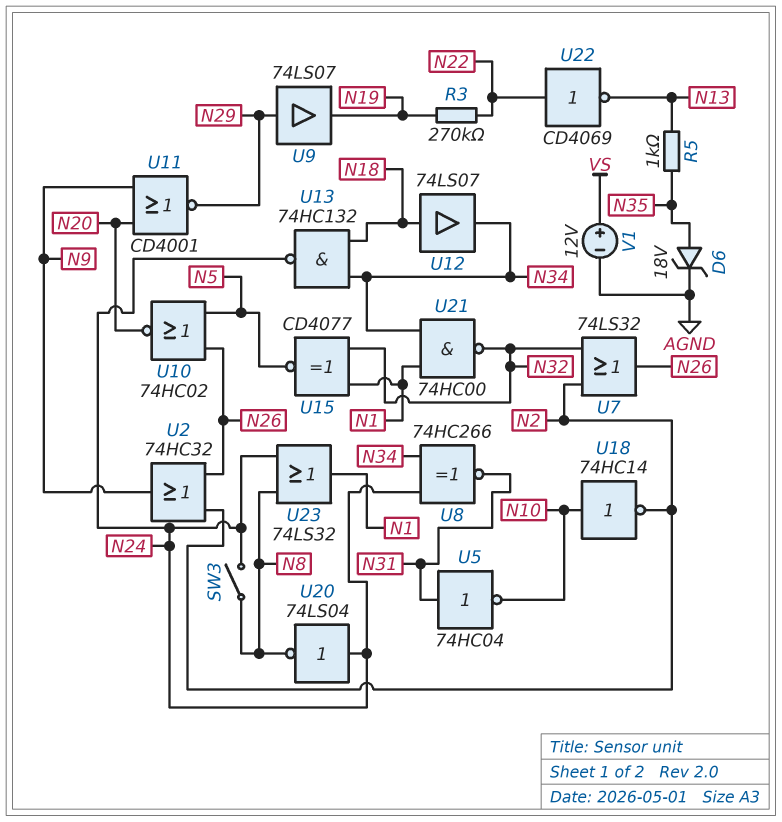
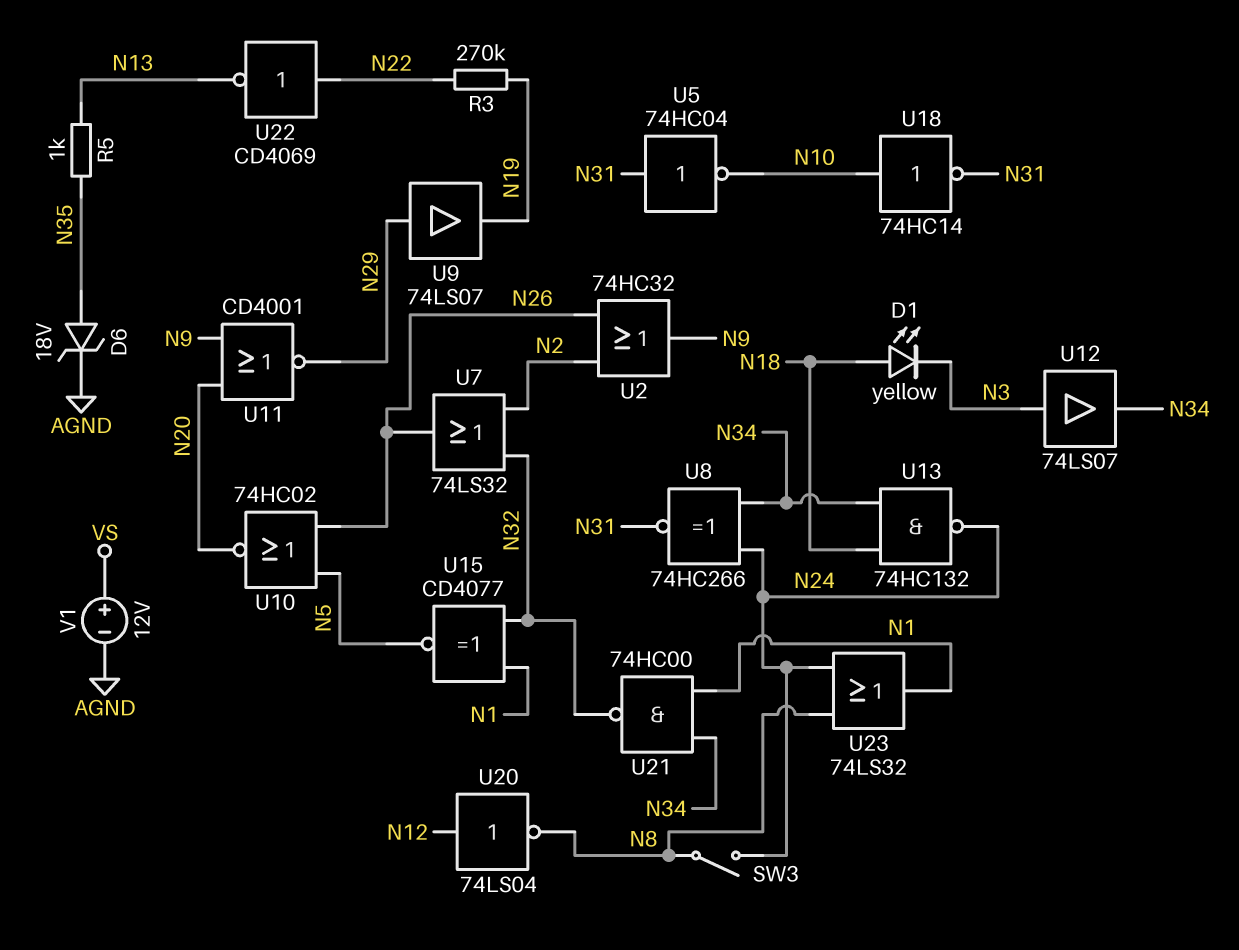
D1: none -> LED yellow (A N18, K N3)
U12: buffer 74LS07 (in N18, out N34) -> buffer 74LS07 (in N3, out N34)
U18: NOT 74HC14 (in N10, out N2) -> NOT 74HC14 (in N10, out N31)
U20: NOT 74LS04 (in N24, out N8) -> NOT 74LS04 (in N12, out N8)

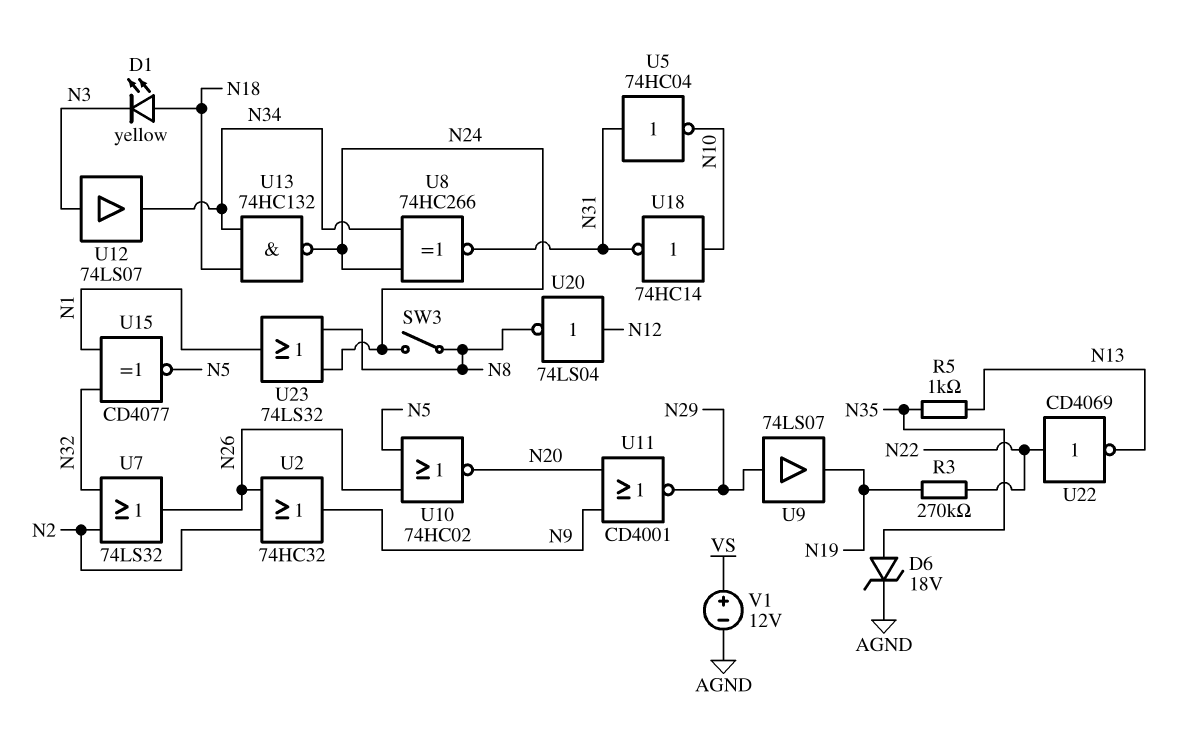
U21: NAND 74HC00 (in N1, in N34, out N32) -> none

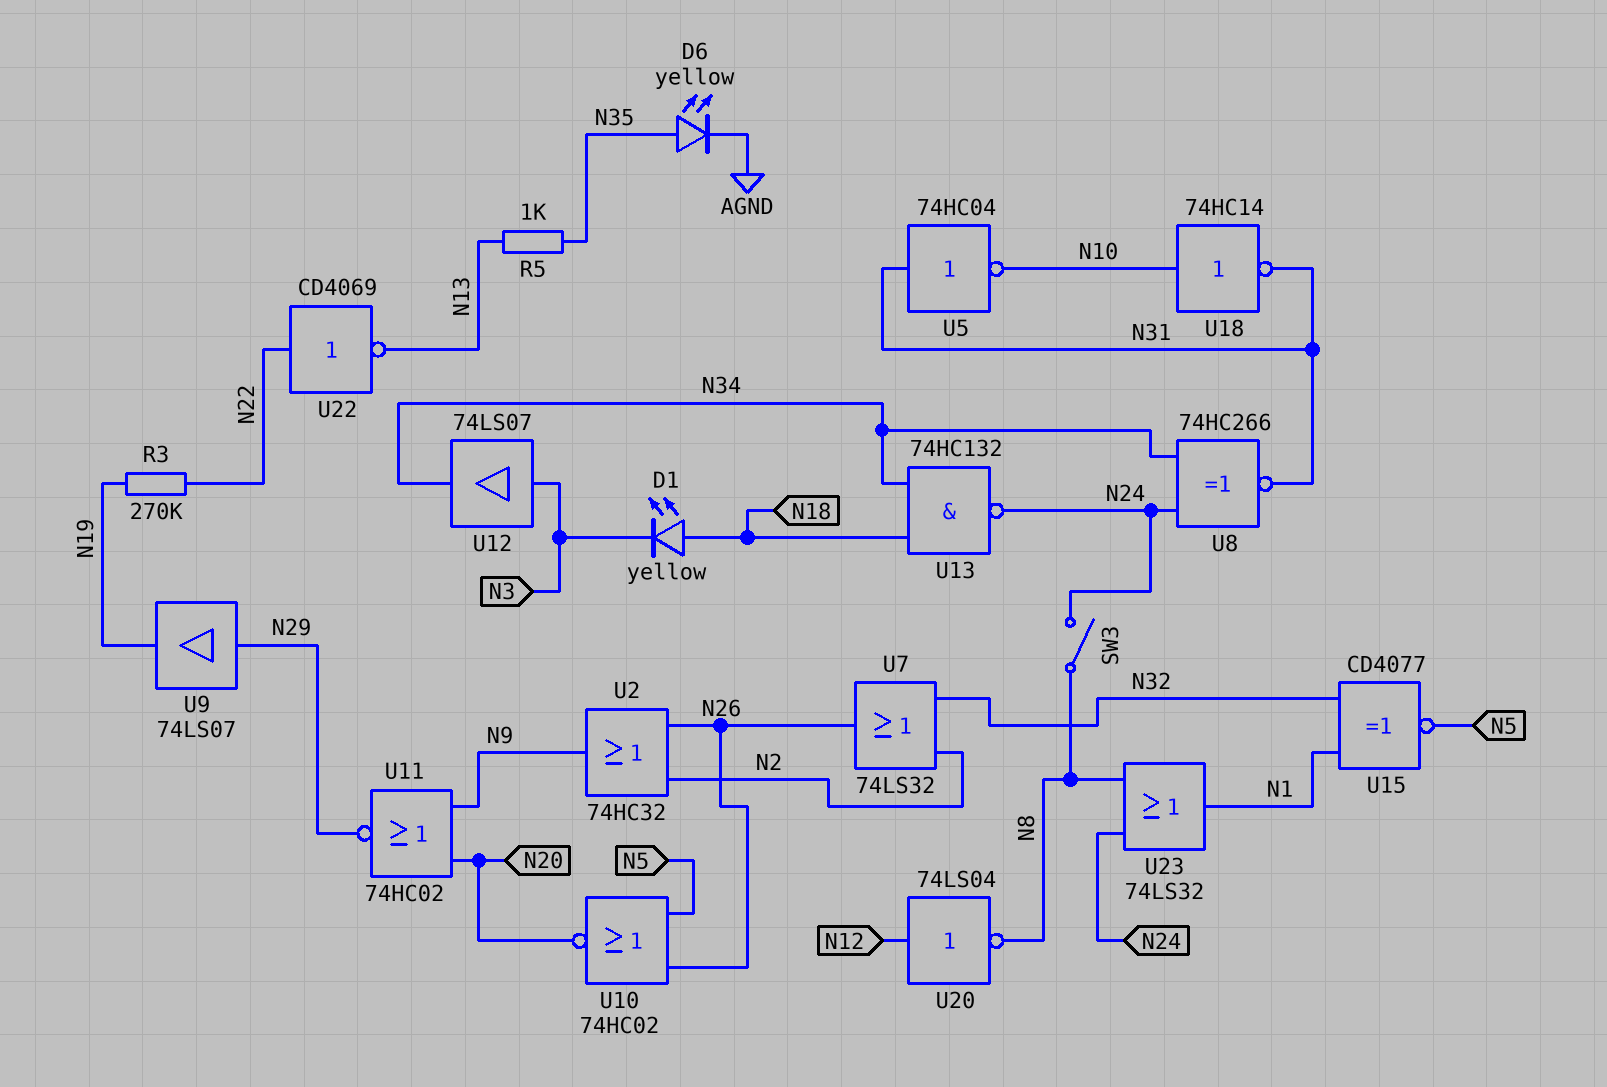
D6: zener 18V (A N35, K AGND) -> LED yellow (A N35, K AGND)
U11: NOR CD4001 (in N9, in N20, out N29) -> NOR 74HC02 (in N9, in N20, out N29)
V1: 12V (plus VS, minus AGND) -> none

